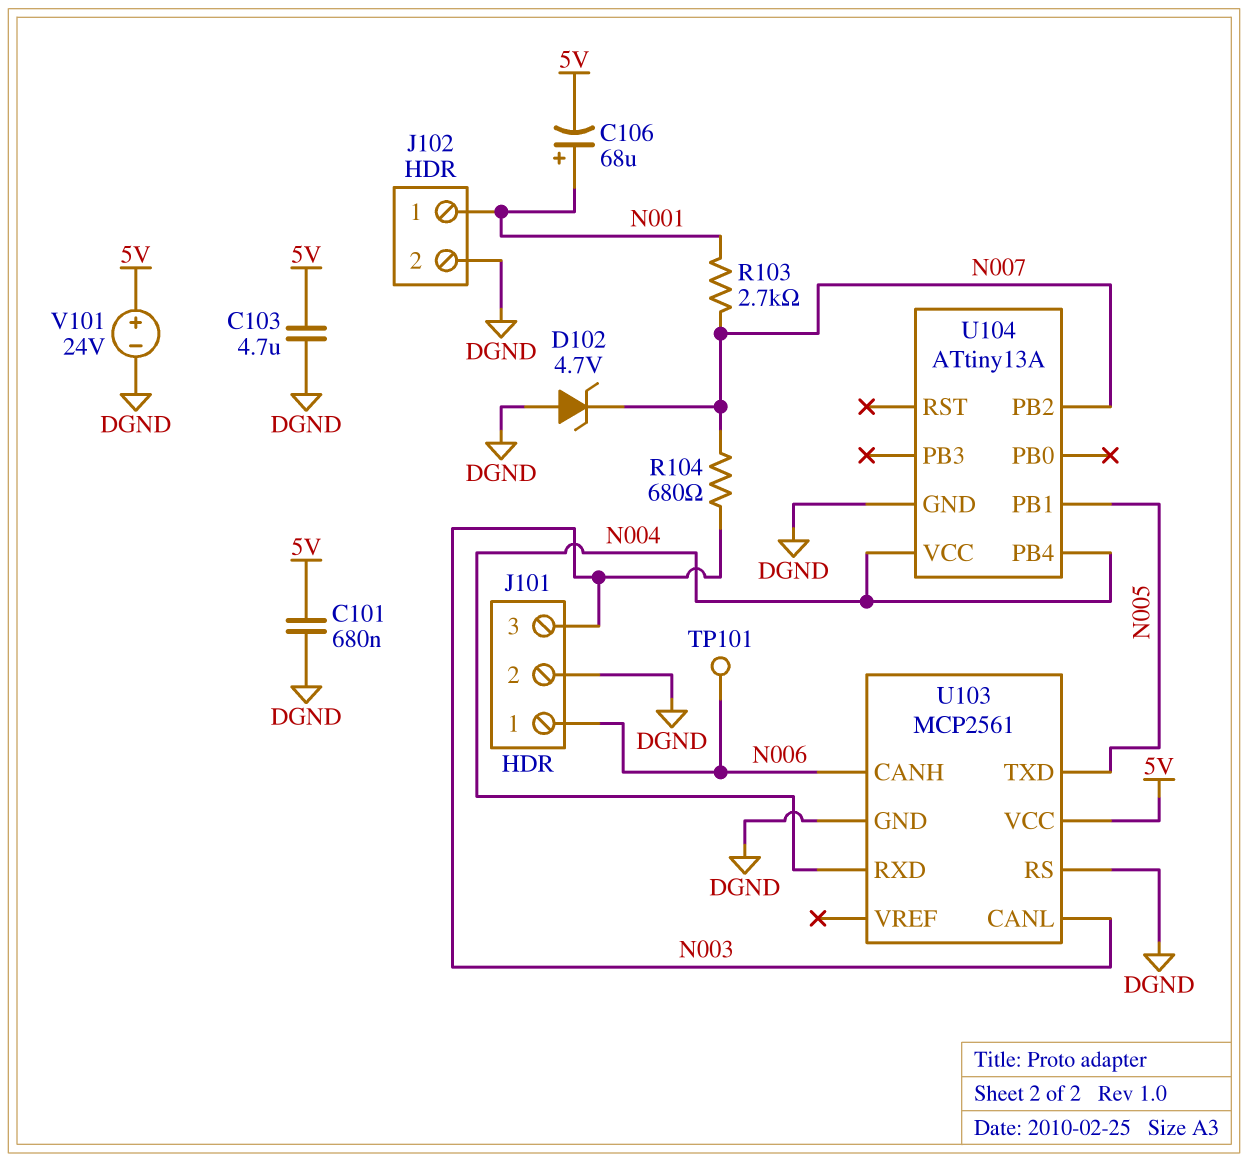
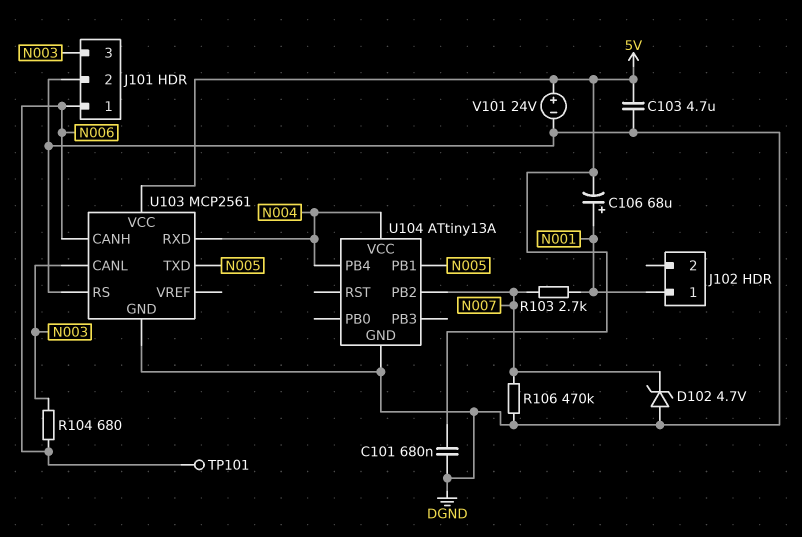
J102 pin 2: DGND -> none
R104: 680 (N003, N007) -> 680 (N003, N006)
R106: none -> 470k (DGND, N007)

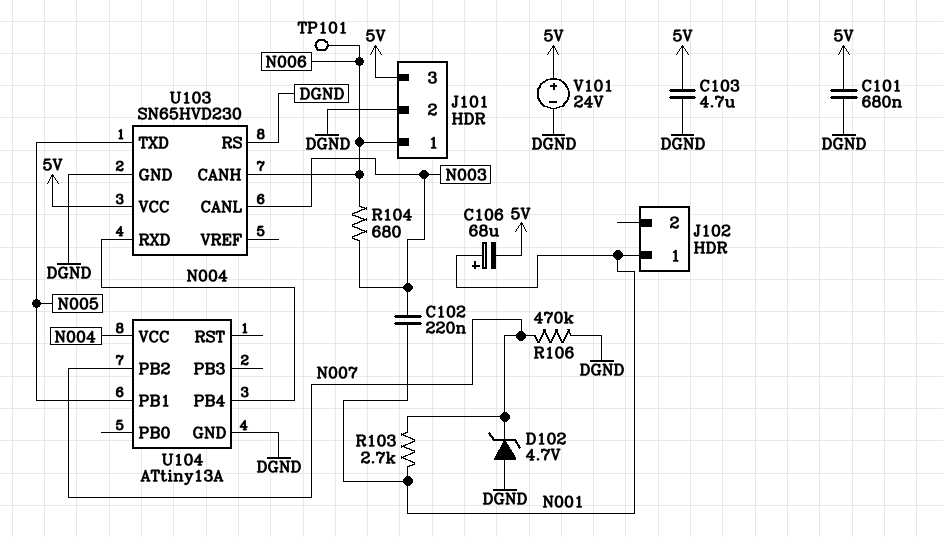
C102: none -> 220nF (N001, N003)
J101 pin 3: N003 -> 5V
U103: MCP2561 -> SN65HVD230

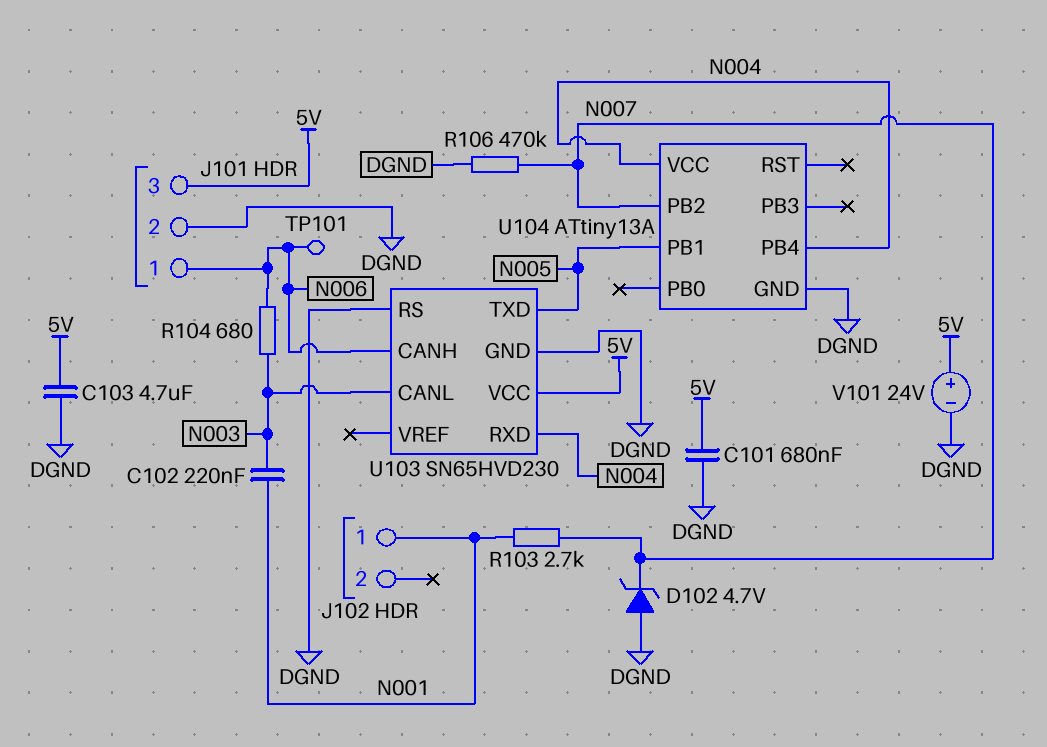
C106: 68uF (plus N001, minus 5V) -> none

